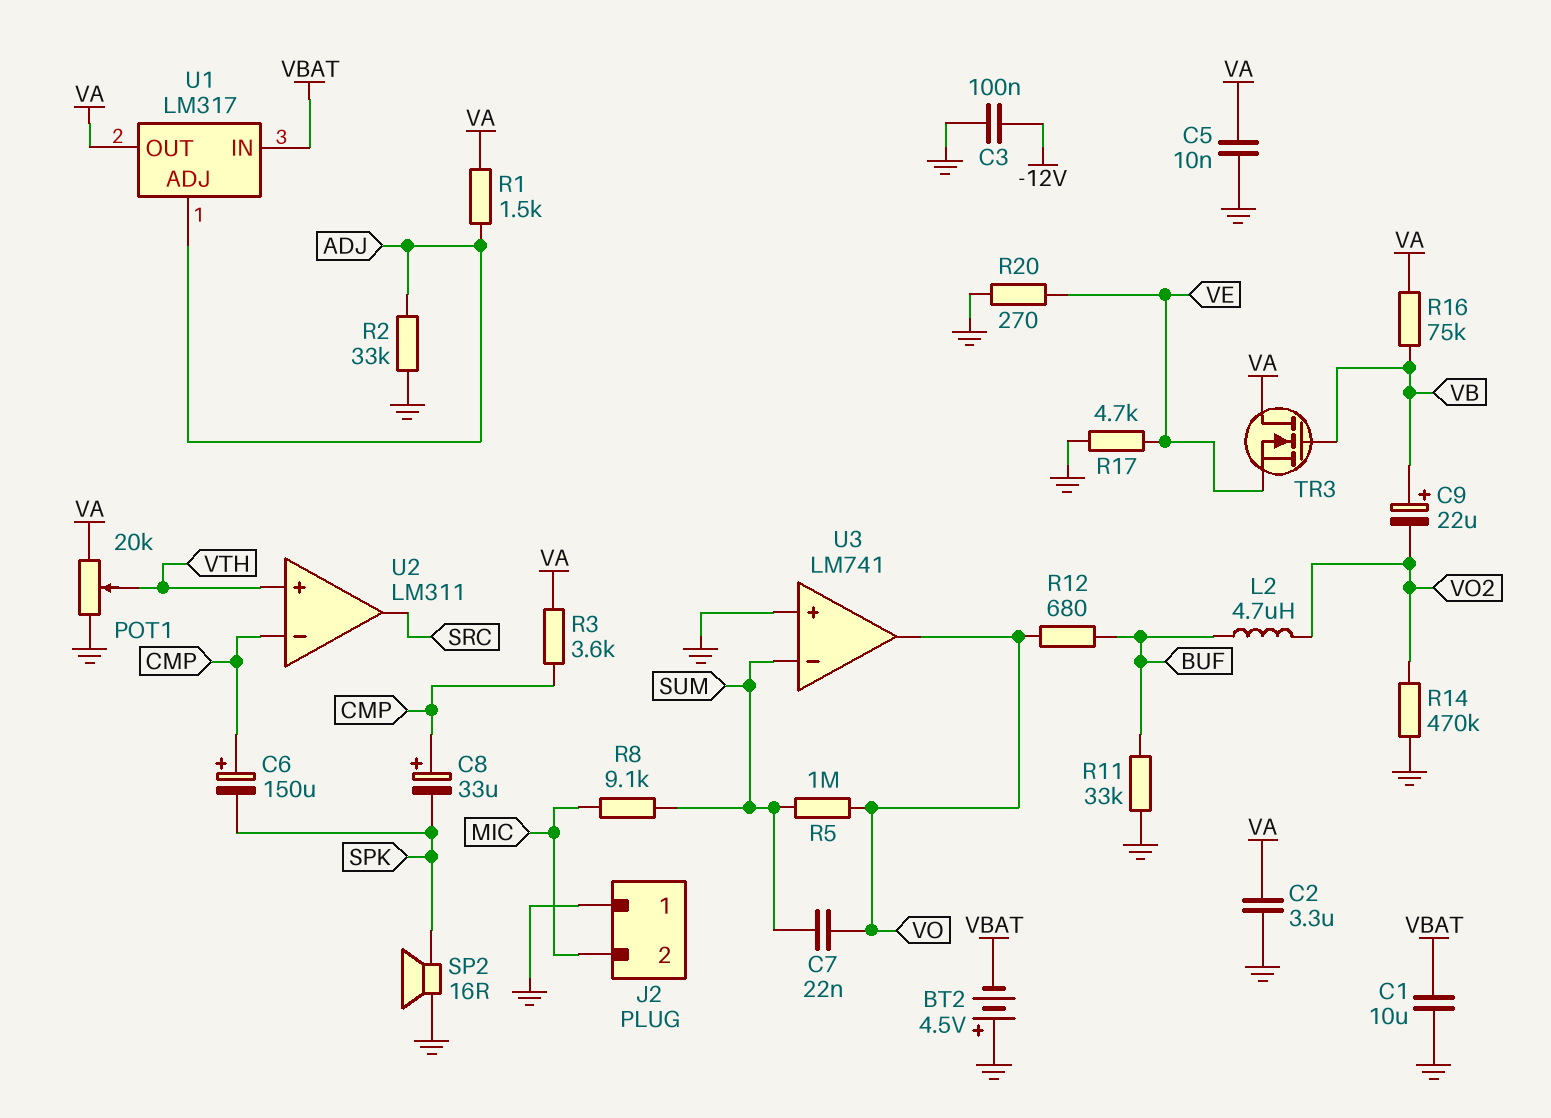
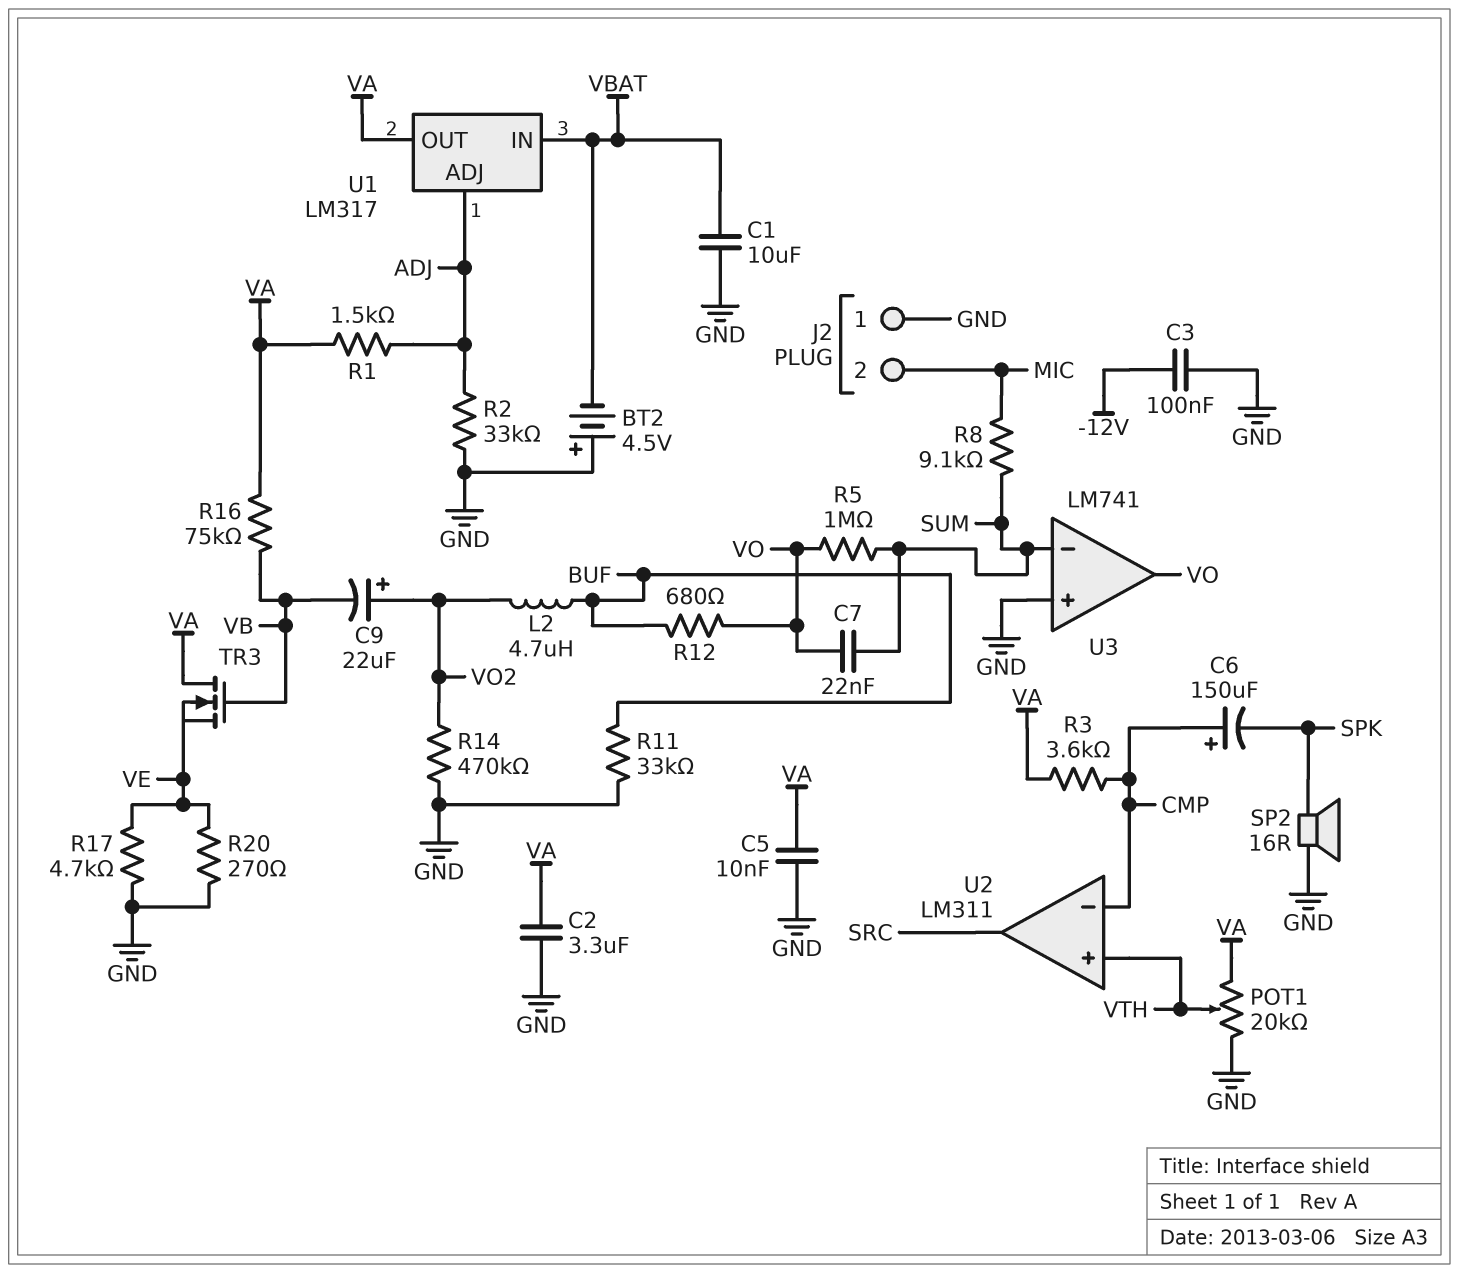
C8: 33uF (plus CMP, minus SPK) -> none
C9: 22uF (plus VB, minus VO2) -> 22uF (plus VO2, minus VB)

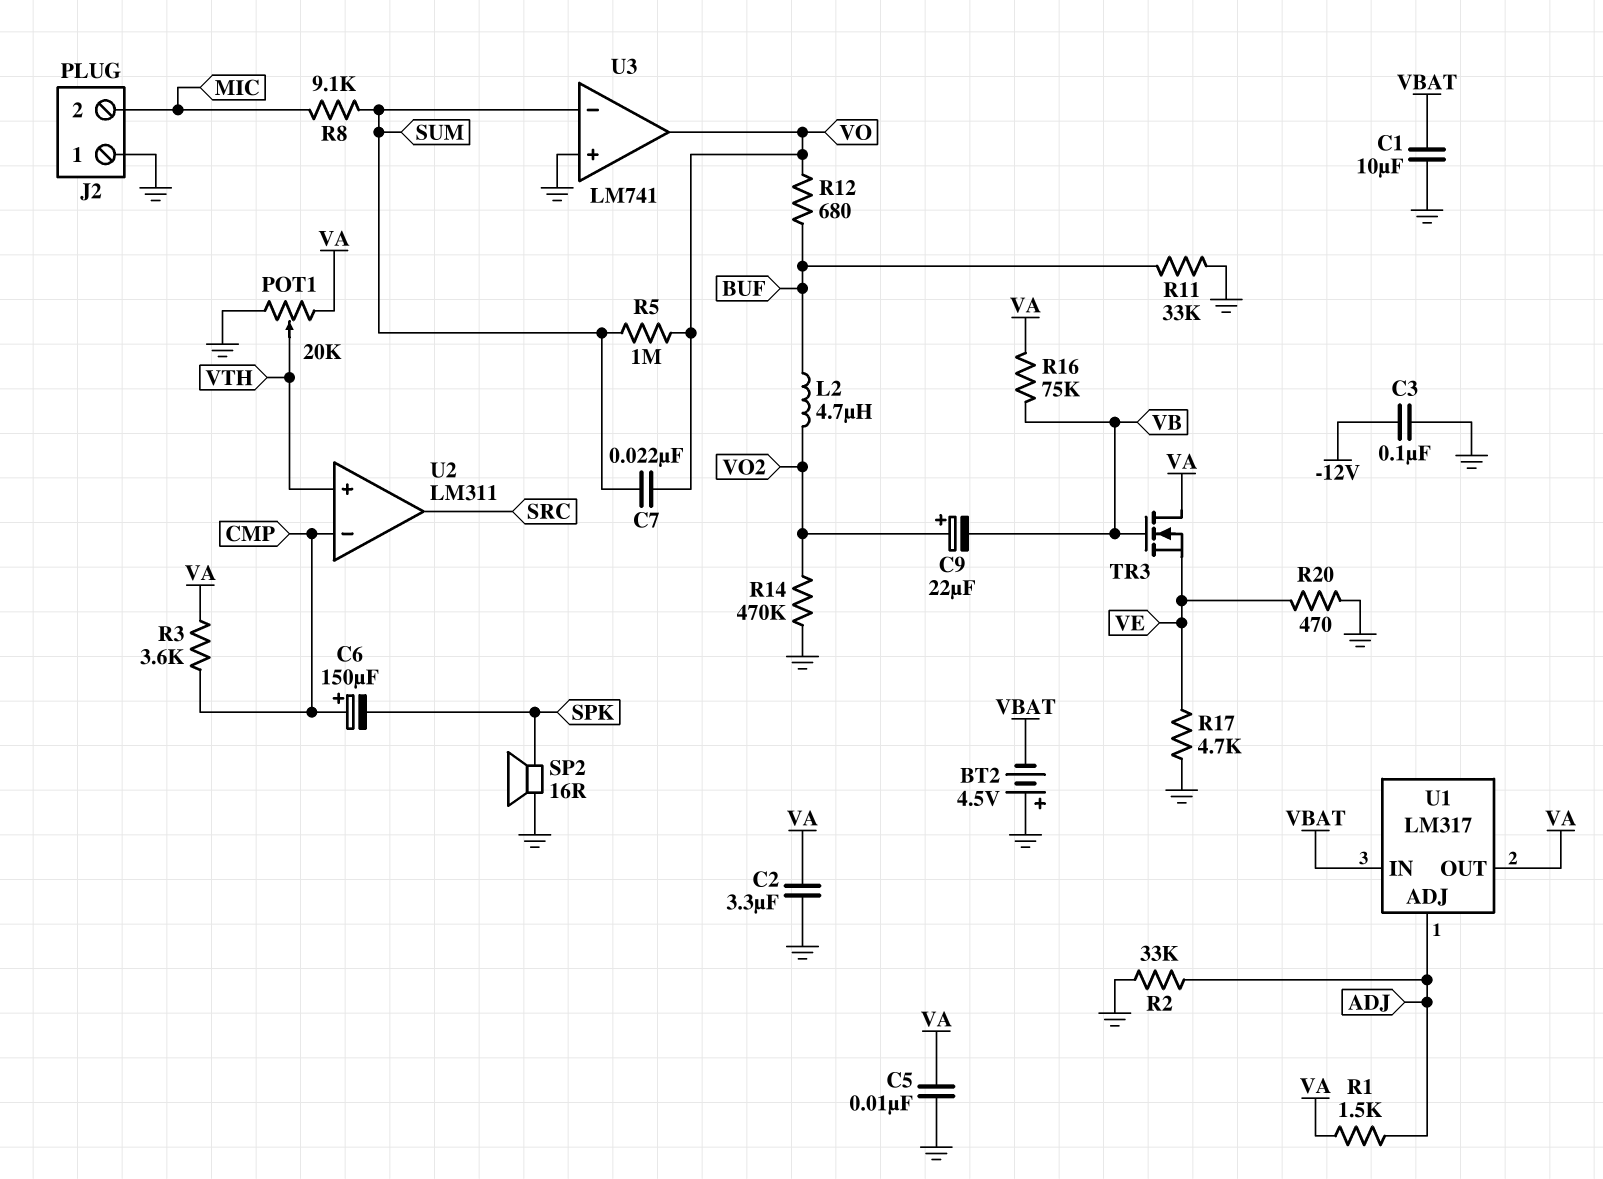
R20: 270 (GND, VE) -> 470 (GND, VE)

